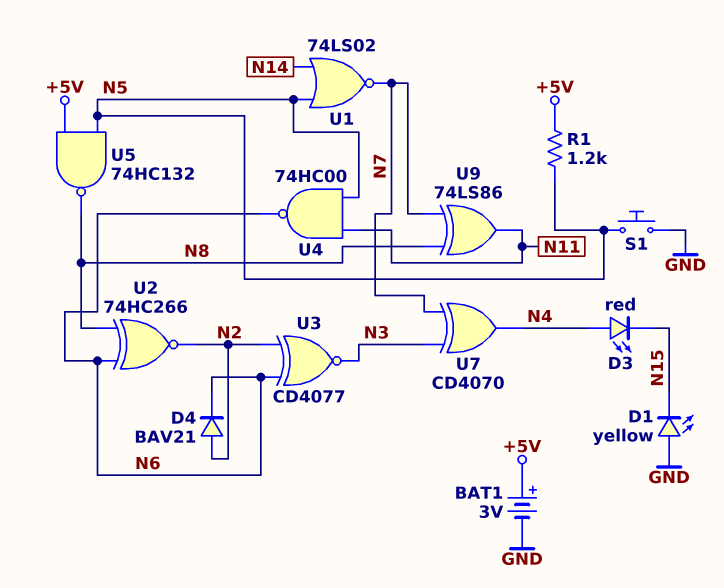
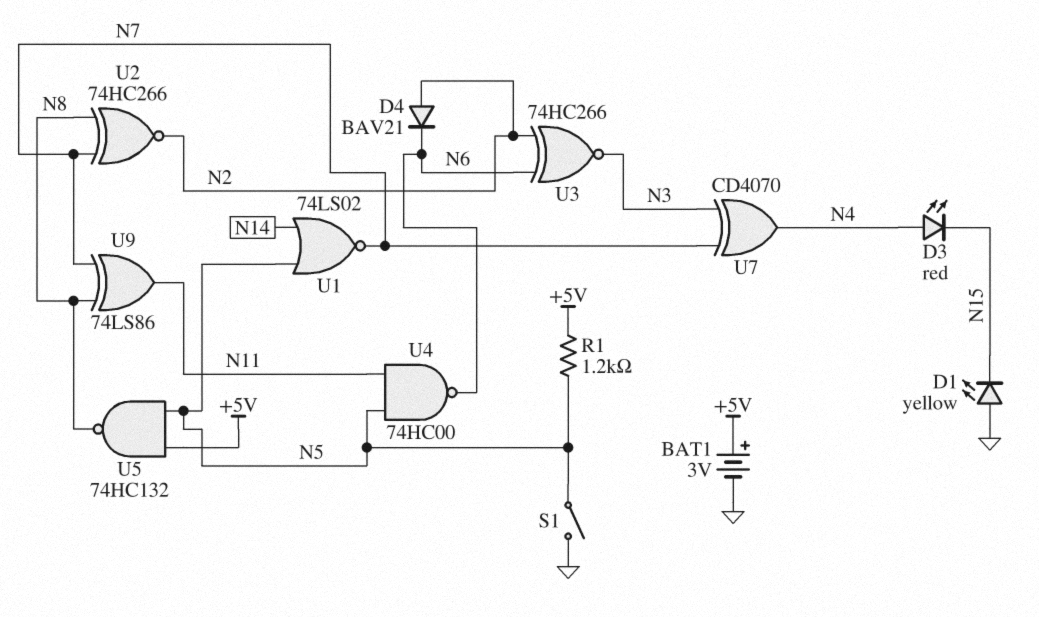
S1: button (GND, N5) -> switch (GND, N5)
U2: XNOR 74HC266 (in N6, in N8, out N2) -> XNOR 74HC266 (in N7, in N8, out N2)
U3: XNOR CD4077 (in N2, in N6, out N3) -> XNOR 74HC266 (in N2, in N6, out N3)

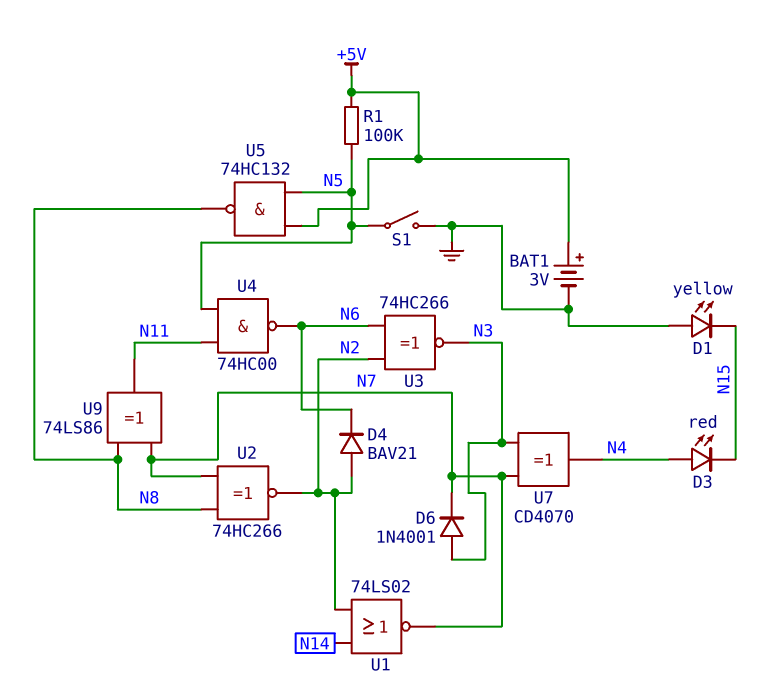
D6: none -> diode 1N4001 (A N3, K N7)
R1: 1.2k (+5V, N5) -> 100k (+5V, N5)
U1: NOR 74LS02 (in N5, in N14, out N7) -> NOR 74LS02 (in N2, in N14, out N7)

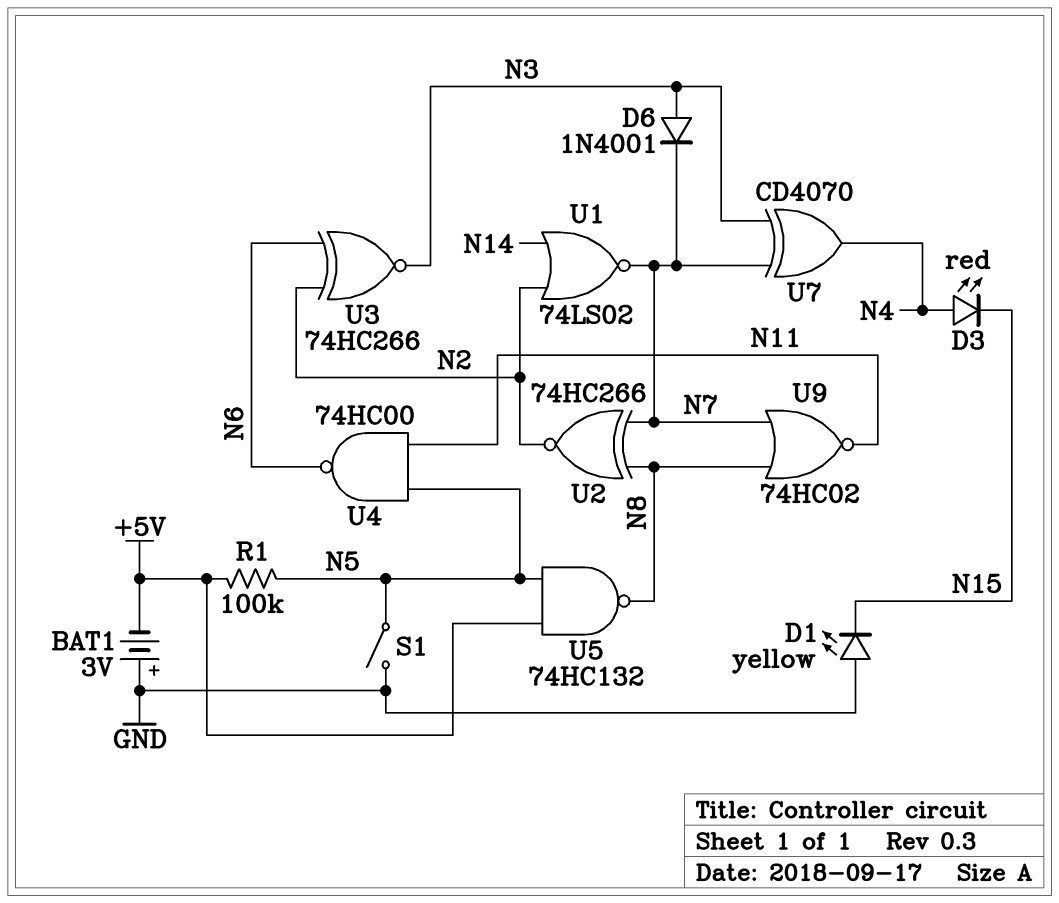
BAT1: 3V (plus +5V, minus GND) -> 3V (plus GND, minus +5V)
D4: diode BAV21 (A N2, K N6) -> none
U9: XOR 74LS86 (in N7, in N8, out N11) -> NOR 74HC02 (in N7, in N8, out N11)

